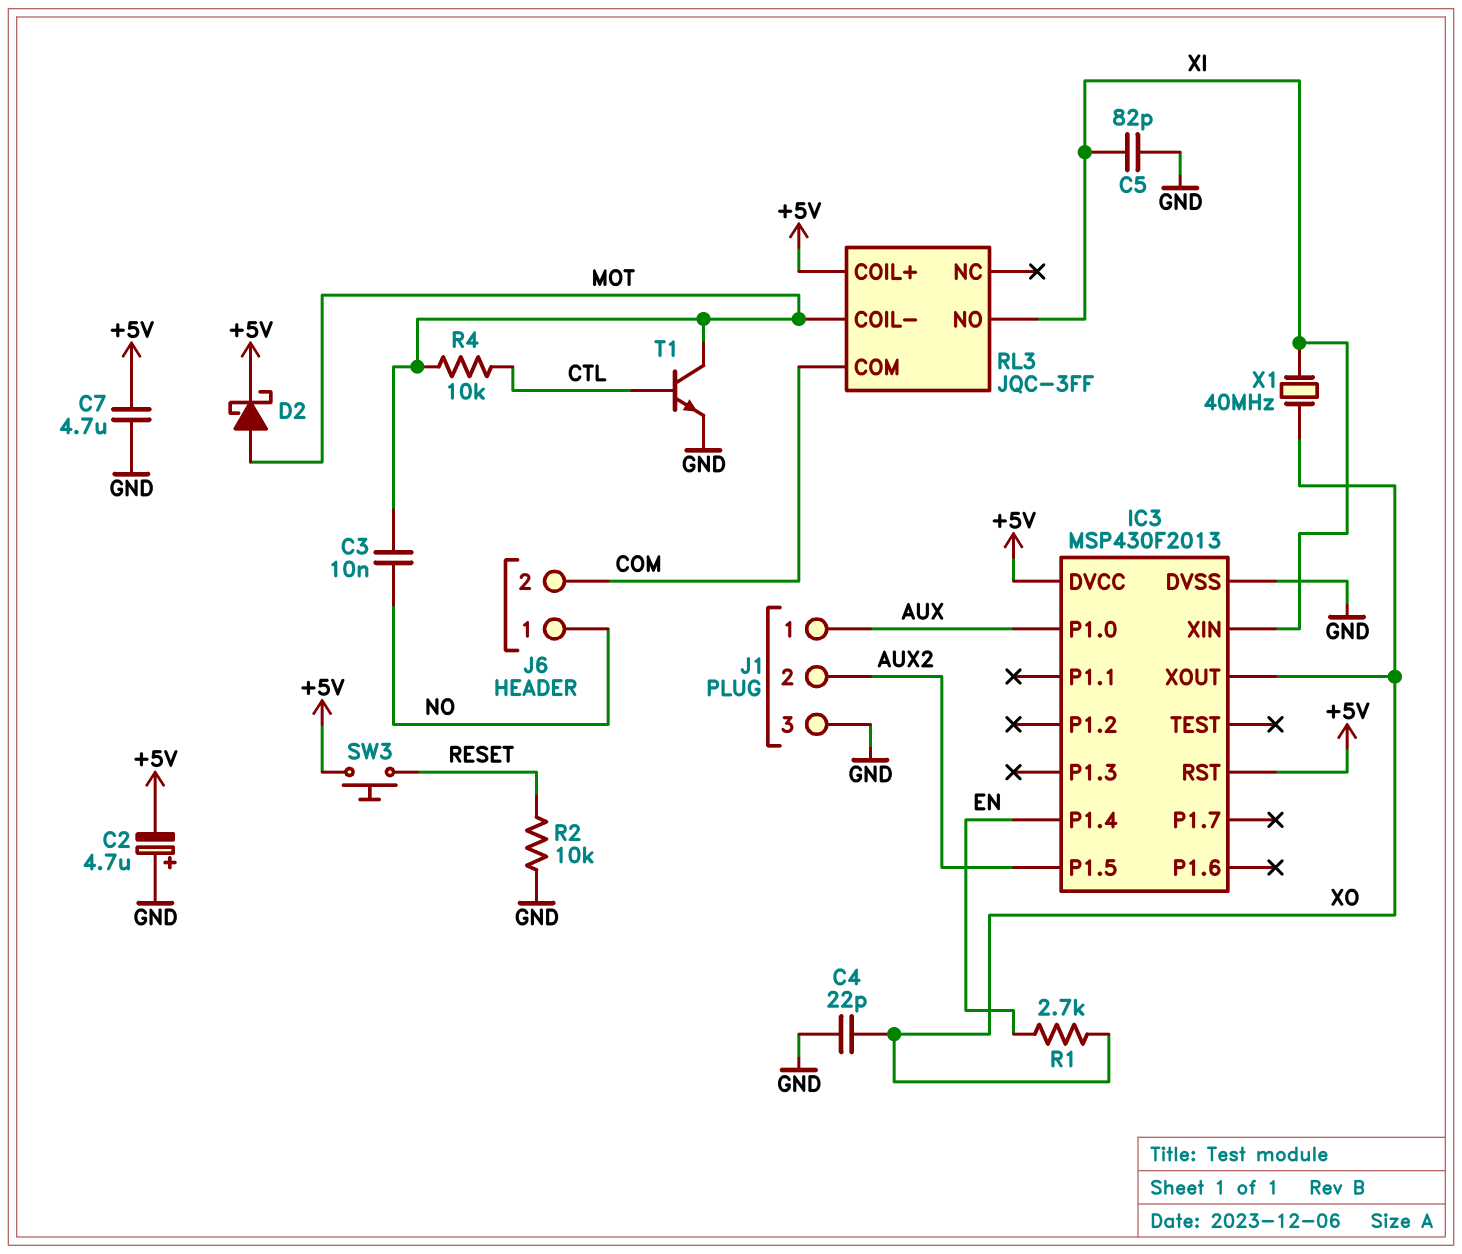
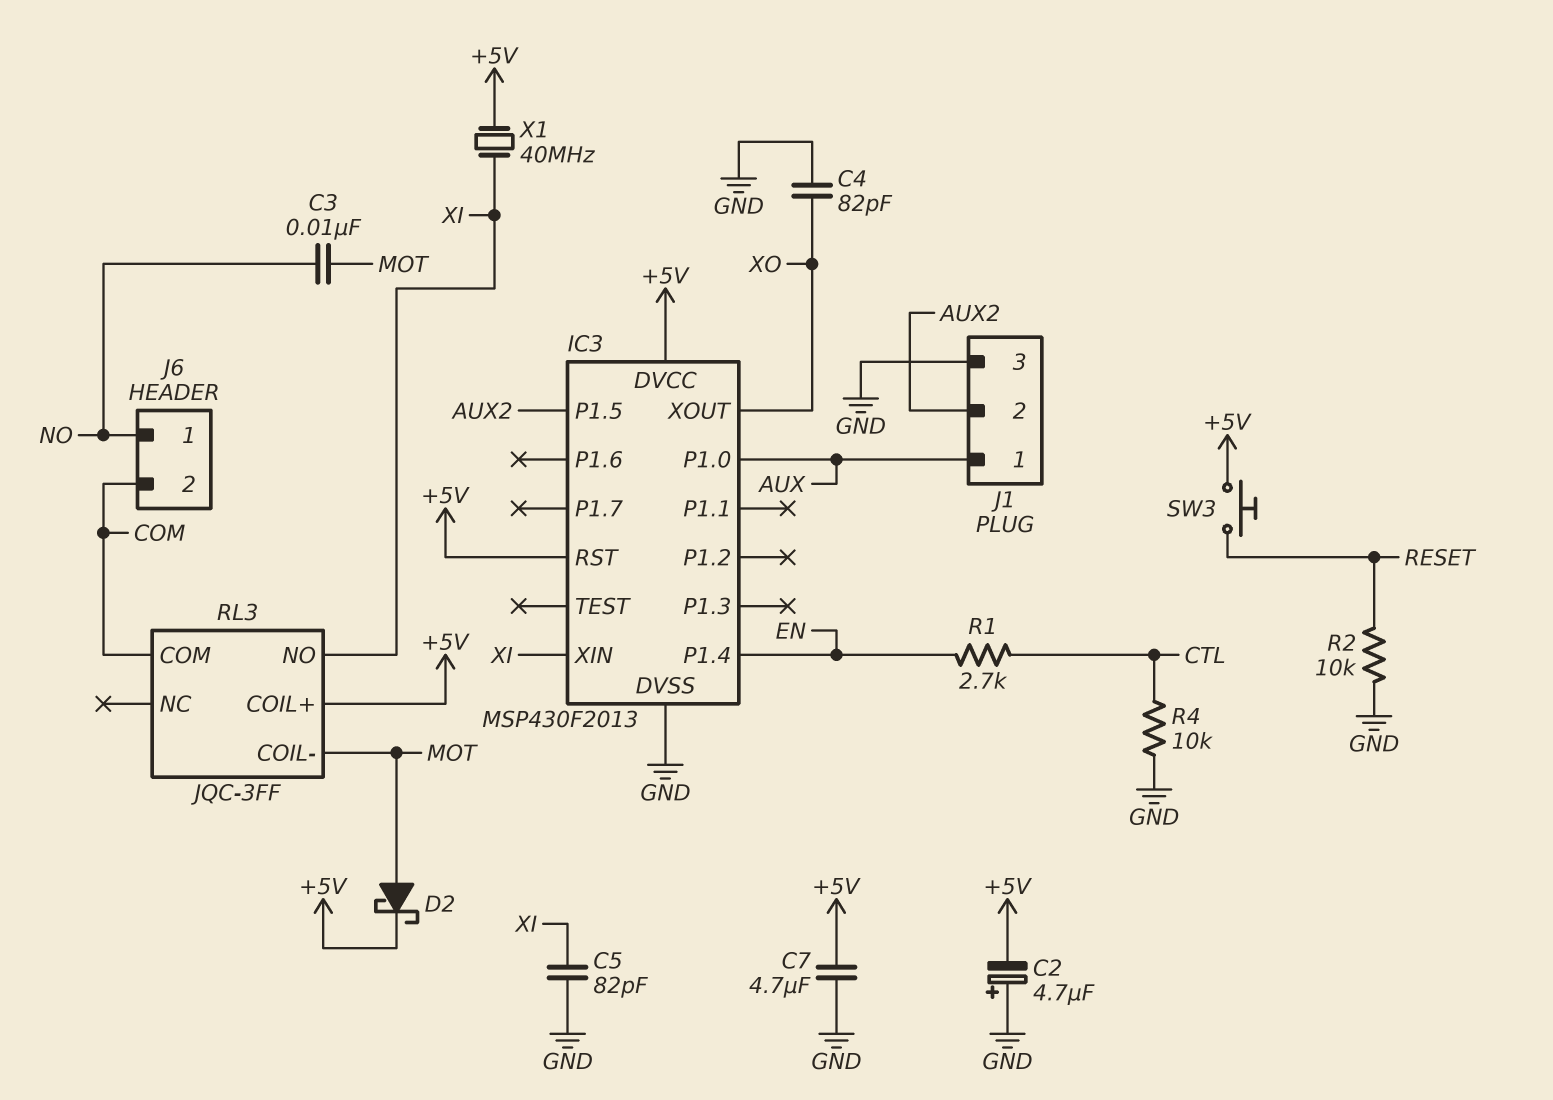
C4: 22pF (GND, XO) -> 82pF (GND, XO)
R1: 2.7k (EN, XO) -> 2.7k (CTL, EN)
R4: 10k (CTL, MOT) -> 10k (CTL, GND)
T1: NPN (B CTL, C MOT, E GND) -> none
X1: 40MHz (XI, XO) -> 40MHz (+5V, XI)

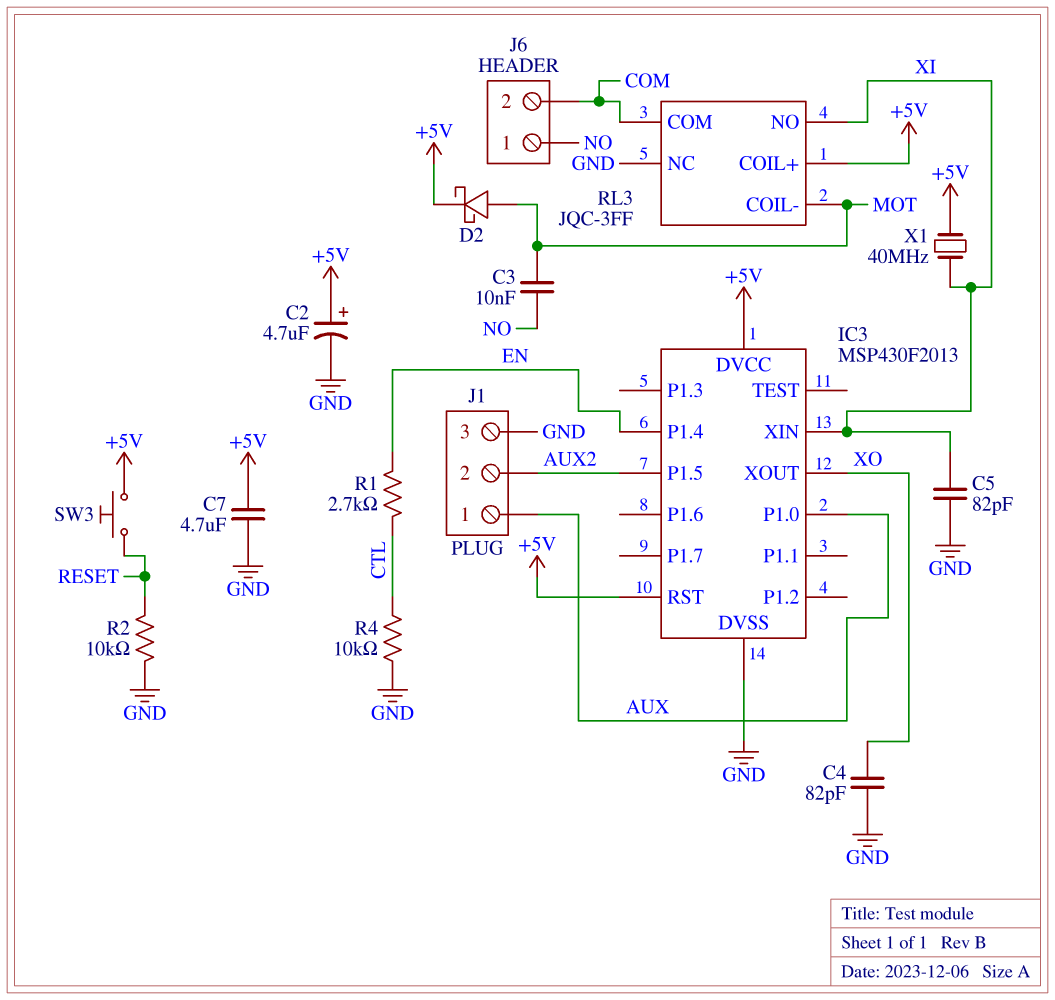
C2: 4.7uF (plus GND, minus +5V) -> 4.7uF (plus +5V, minus GND)
RL3 pin NC: none -> GND

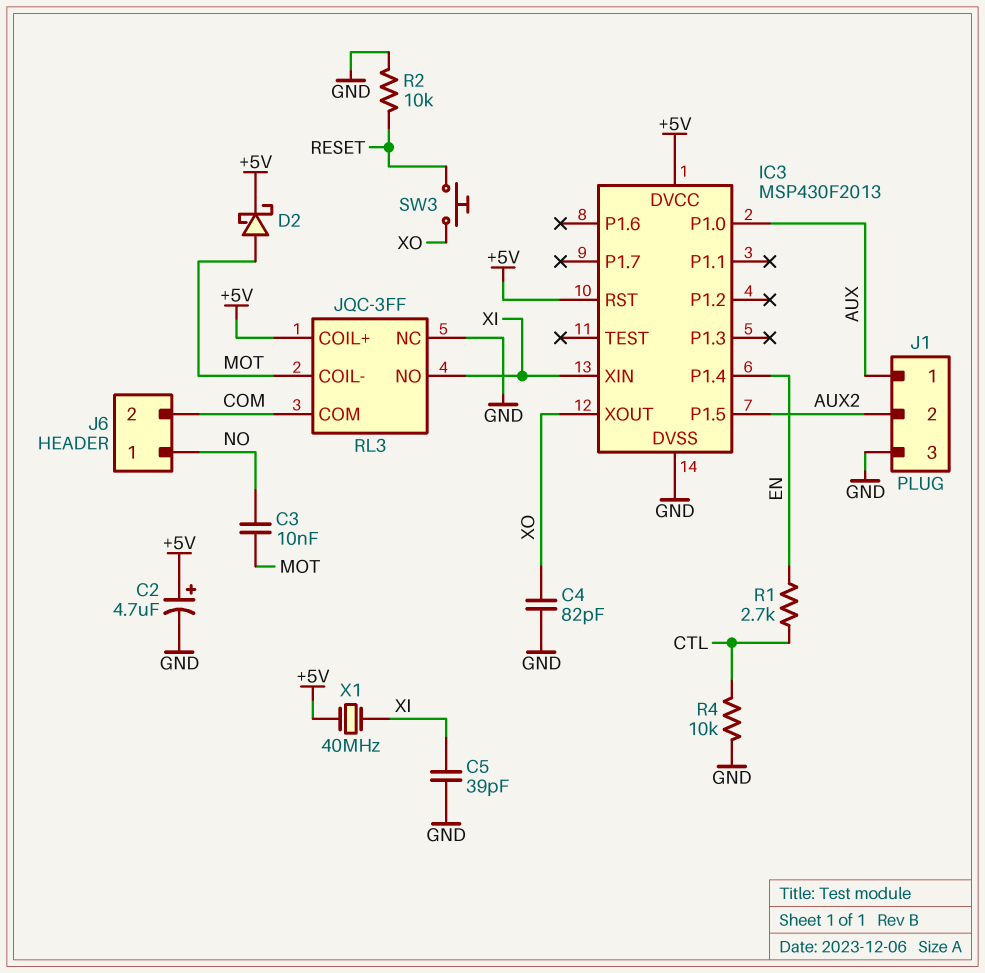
C5: 82pF (GND, XI) -> 39pF (GND, XI)
C7: 4.7uF (+5V, GND) -> none
SW3: button (+5V, RESET) -> button (RESET, XO)

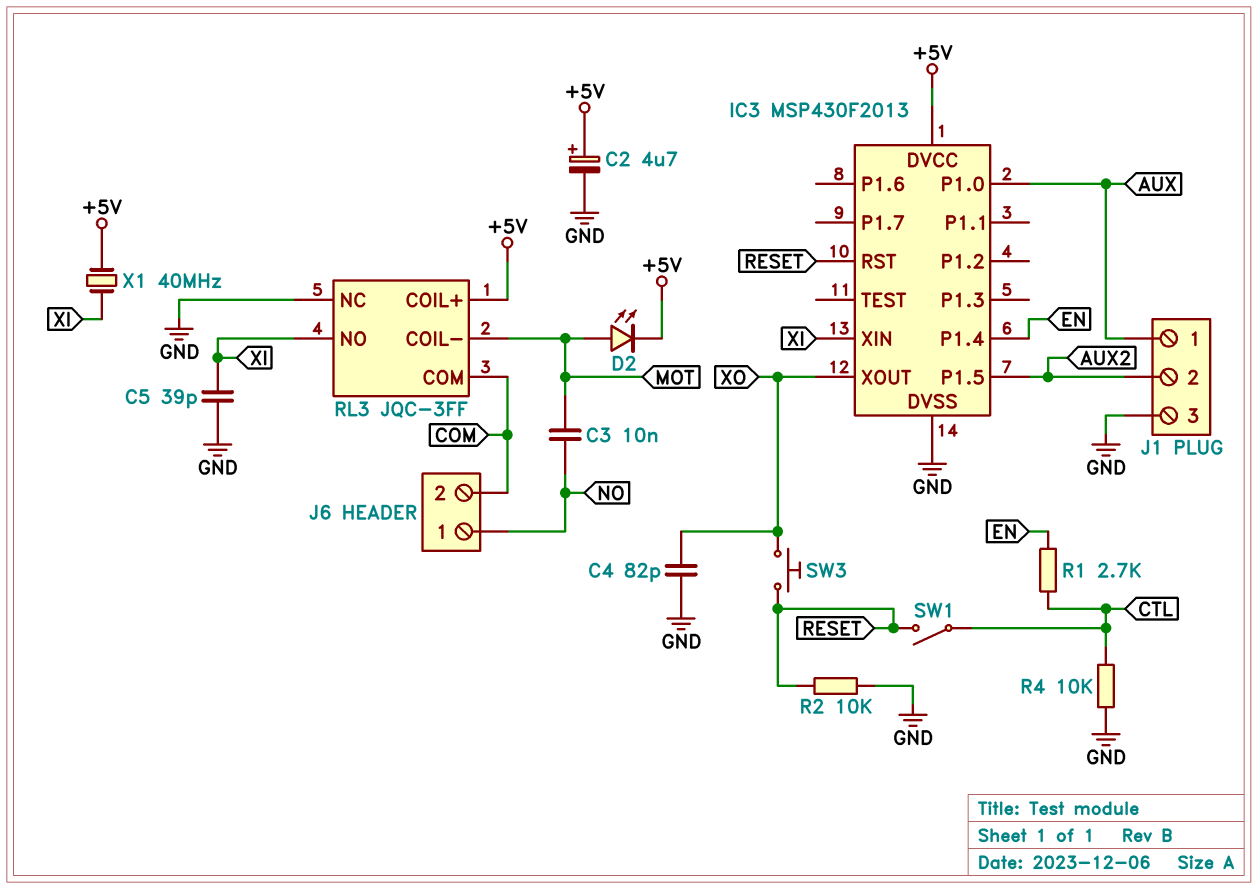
D2: schottky (A MOT, K +5V) -> LED (A MOT, K +5V)
IC3 pin RST: +5V -> RESET
SW1: none -> switch (CTL, RESET)

